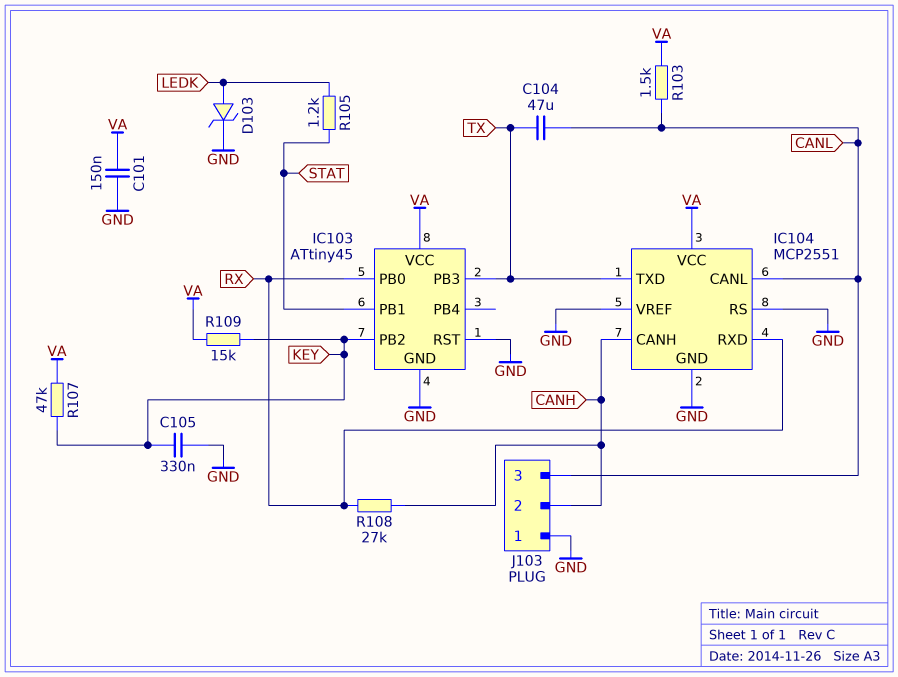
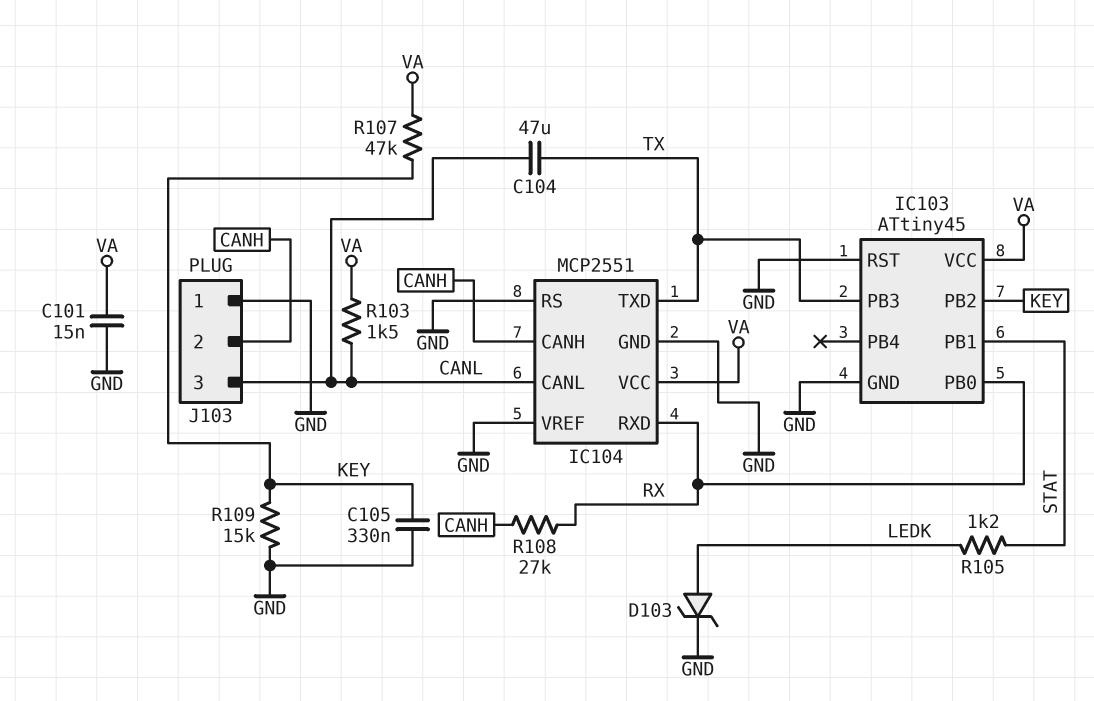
C101: 150nF (GND, VA) -> 15nF (GND, VA)
R109: 15k (KEY, VA) -> 15k (GND, KEY)

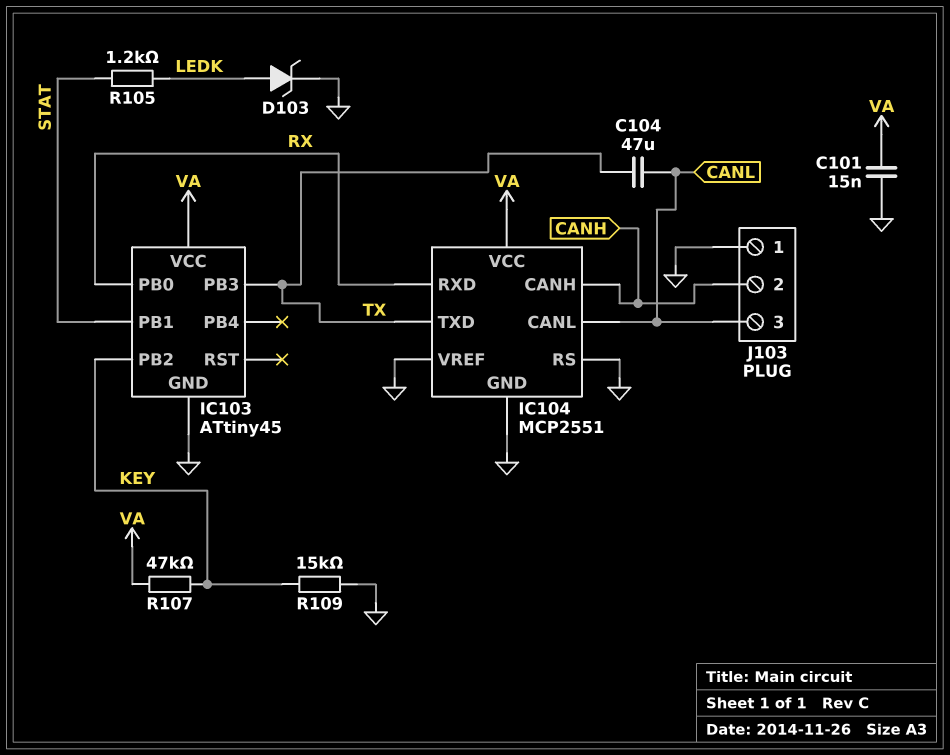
C105: 330nF (GND, KEY) -> none
IC103 pin RST: GND -> none
R103: 1.5k (CANL, VA) -> none
R108: 27k (CANH, RX) -> none

